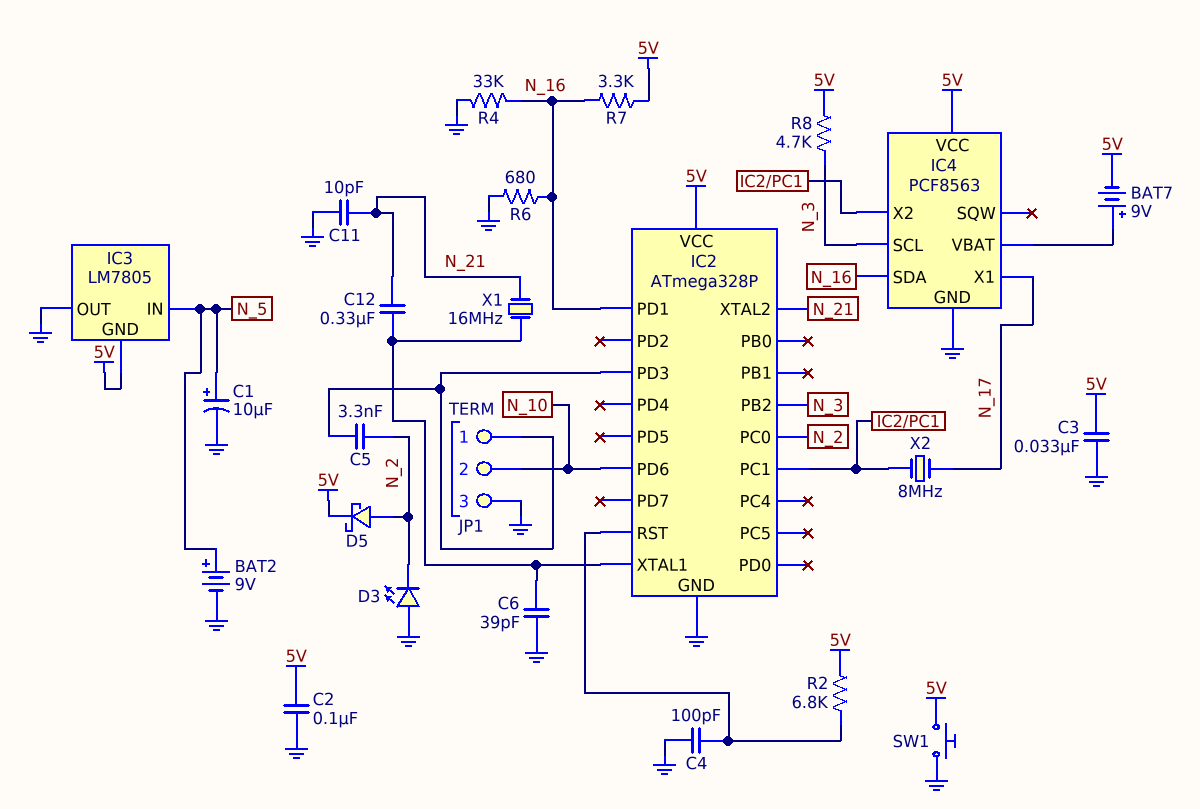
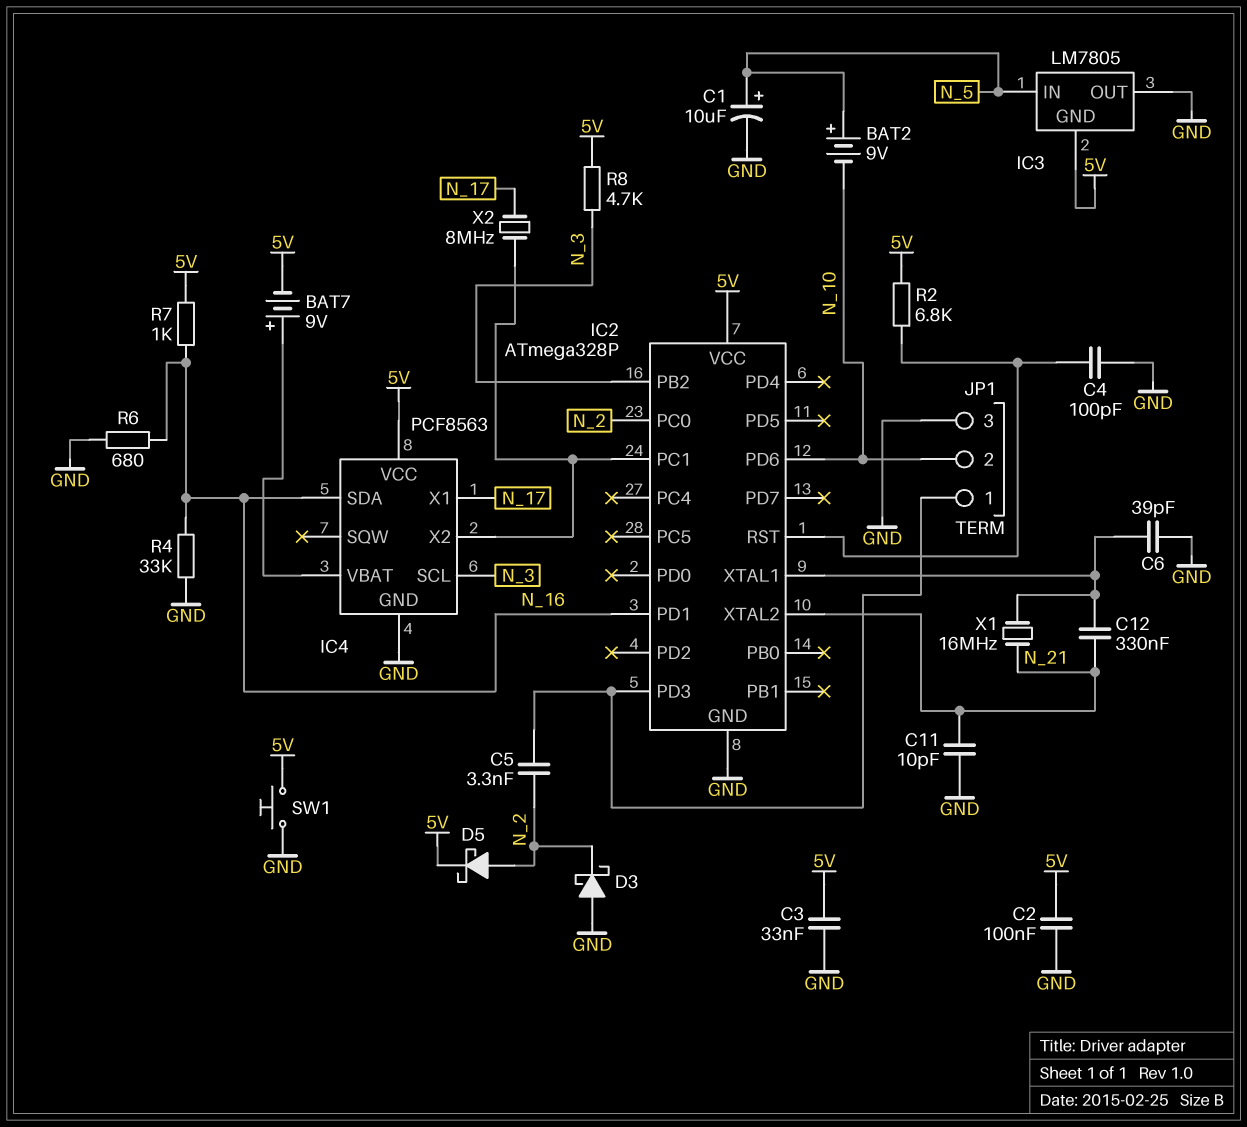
BAT2: 9V (plus N_5, minus GND) -> 9V (plus N_5, minus N_10)
D3: LED (A GND, K N_2) -> schottky (A GND, K N_2)
R7: 3.3k (5V, N_16) -> 1k (5V, N_16)

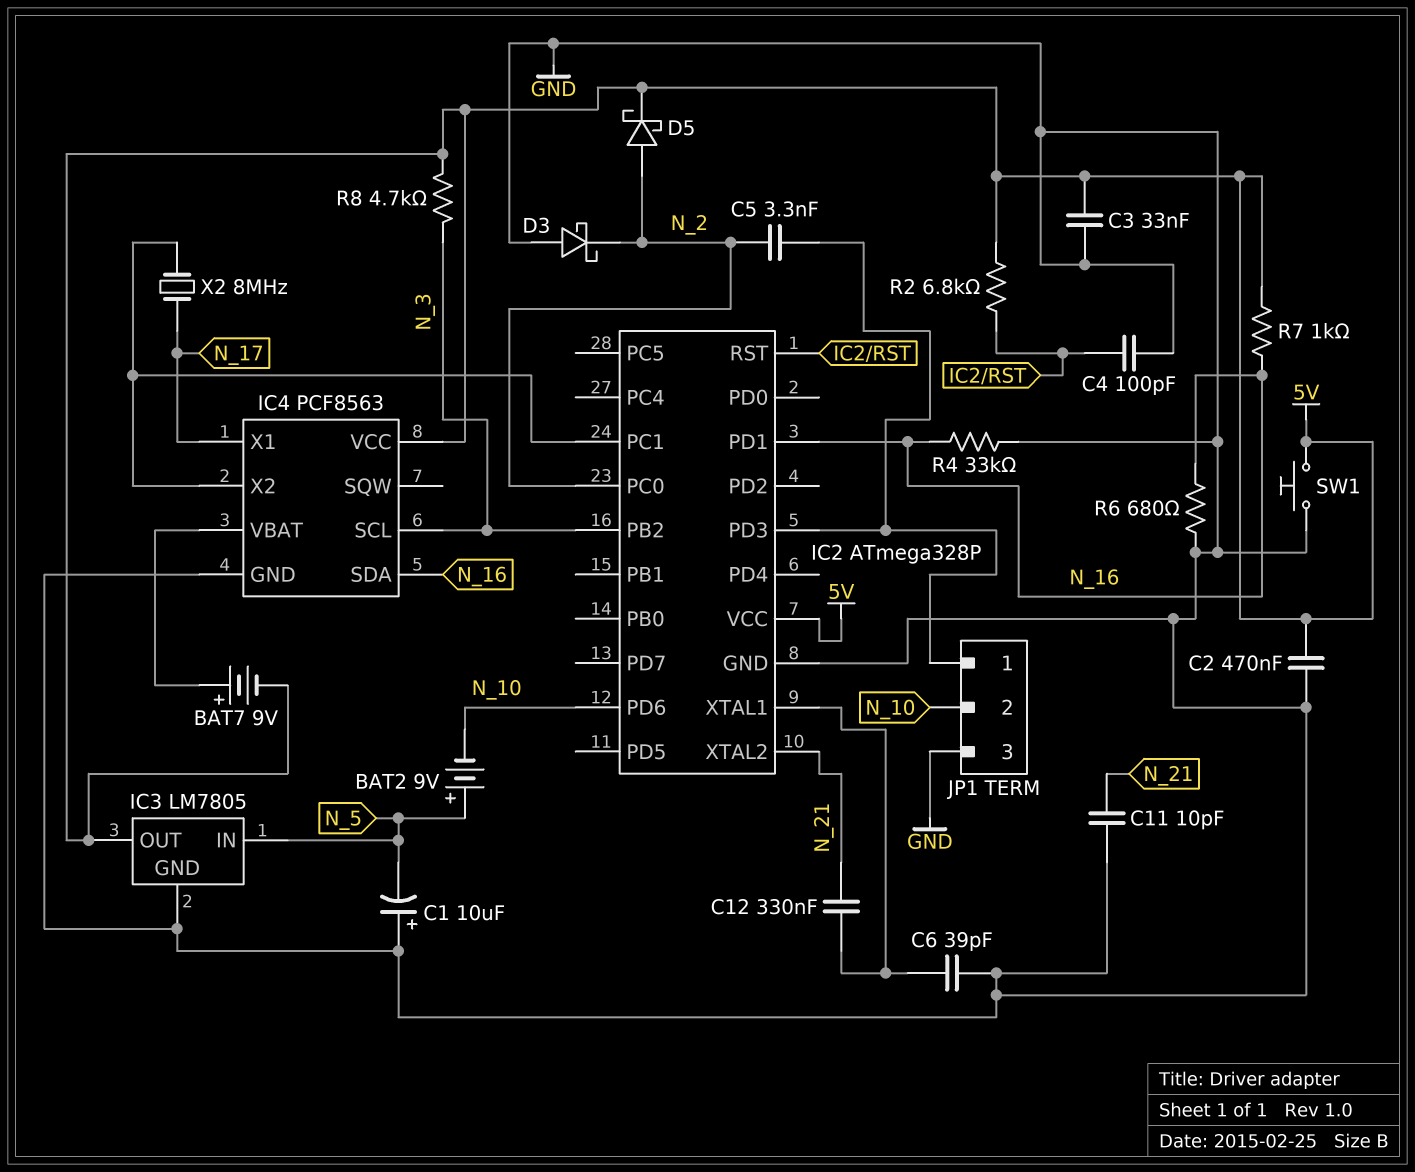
C1: 10uF (plus N_5, minus GND) -> 10uF (plus GND, minus N_5)
C2: 100nF (5V, GND) -> 470nF (5V, GND)
IC3 pin GND: 5V -> GND
IC3 pin OUT: GND -> 5V
X1: 16MHz (IC2/XTAL1, N_21) -> none

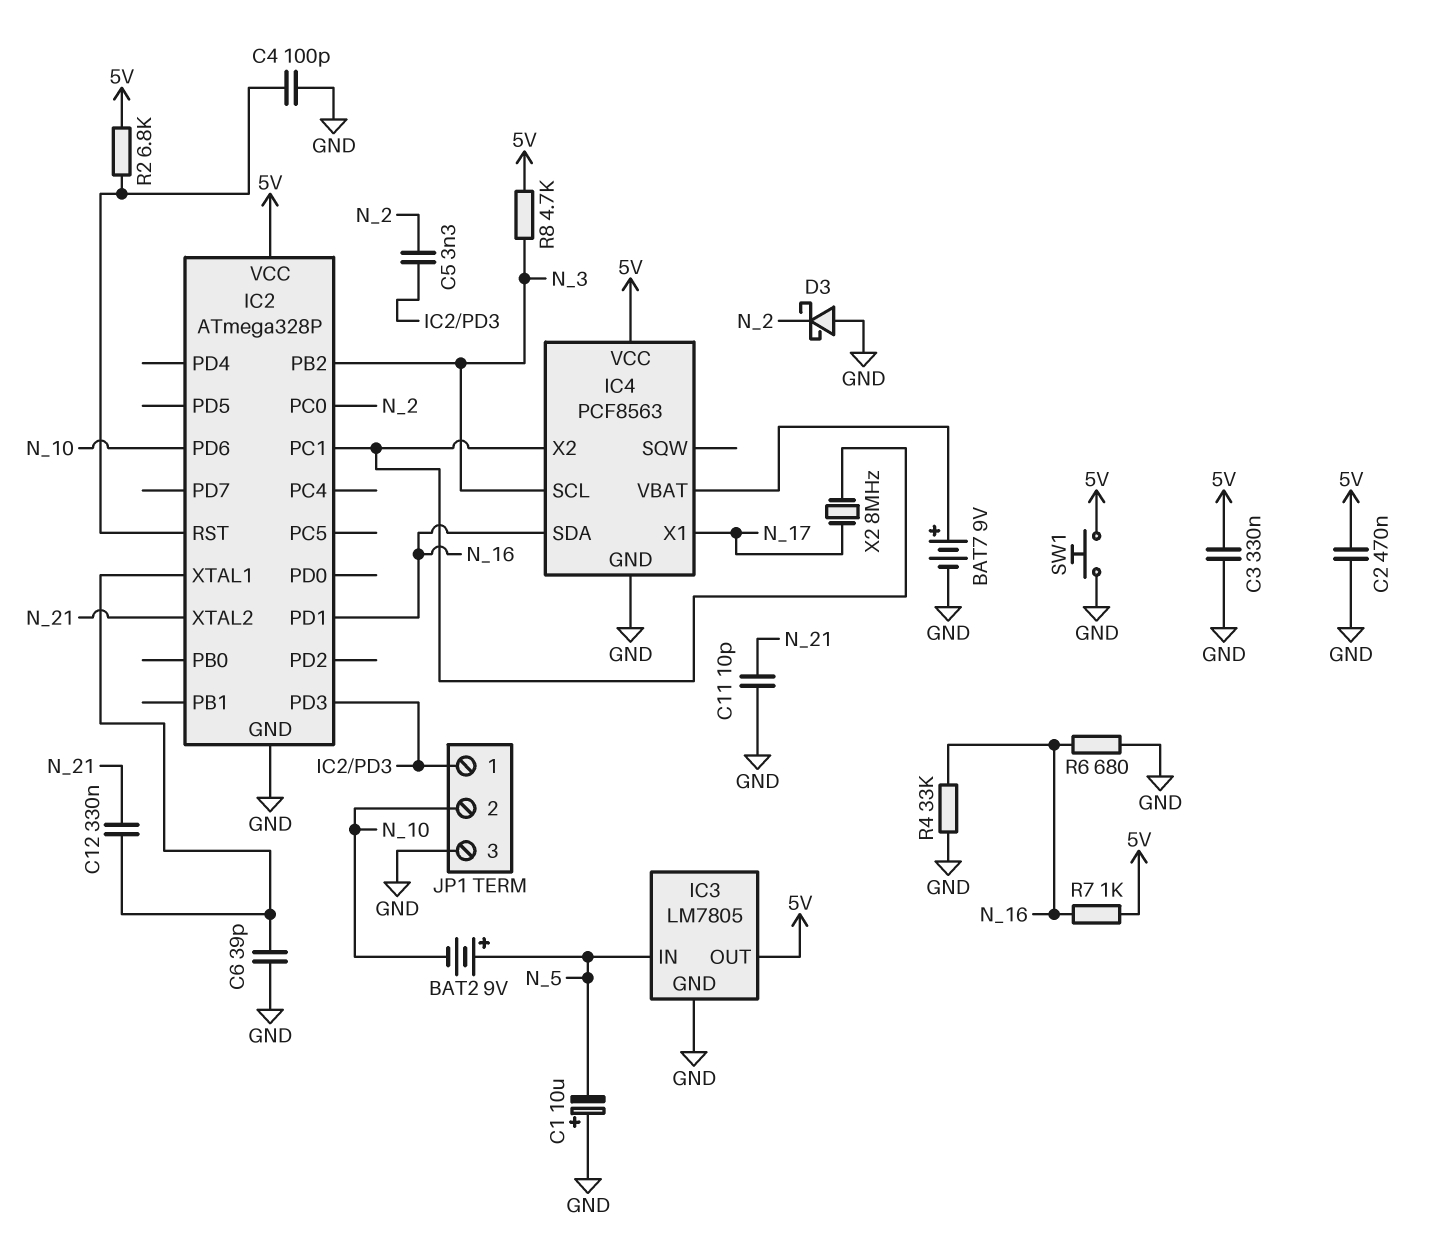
BAT7: 9V (plus IC4/VBAT, minus 5V) -> 9V (plus IC4/VBAT, minus GND)
C3: 33nF (5V, GND) -> 330nF (5V, GND)
D5: schottky (A N_2, K 5V) -> none

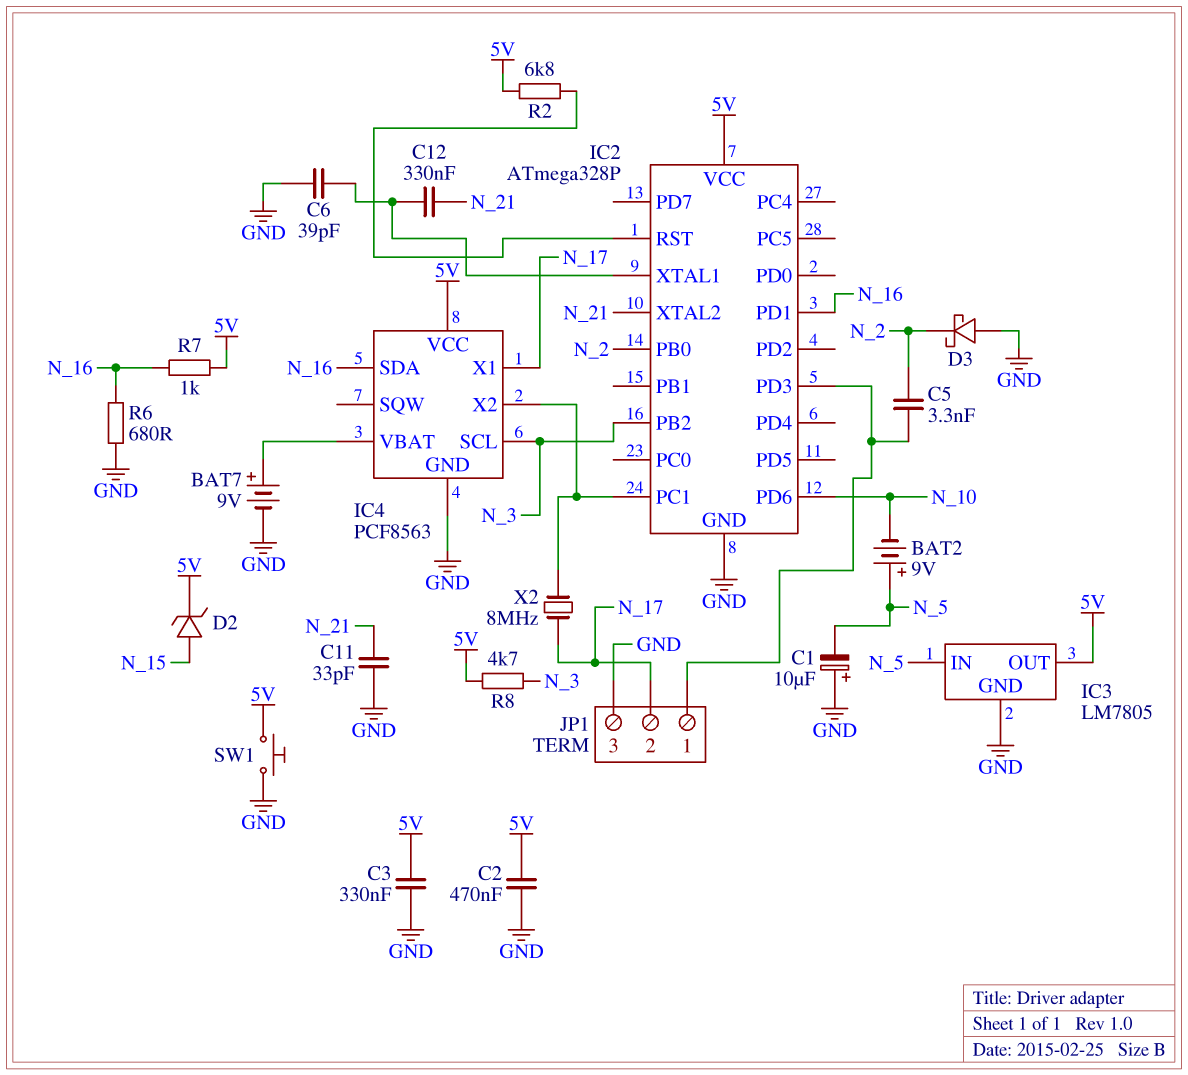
C4: 100pF (GND, IC2/RST) -> none
C11: 10pF (GND, N_21) -> 33pF (GND, N_21)
D2: none -> zener (A N_15, K 5V)
IC2 pin PB0: none -> N_2
IC2 pin PC0: N_2 -> none
JP1 pin 2: N_10 -> N_17
R4: 33k (GND, N_16) -> none

